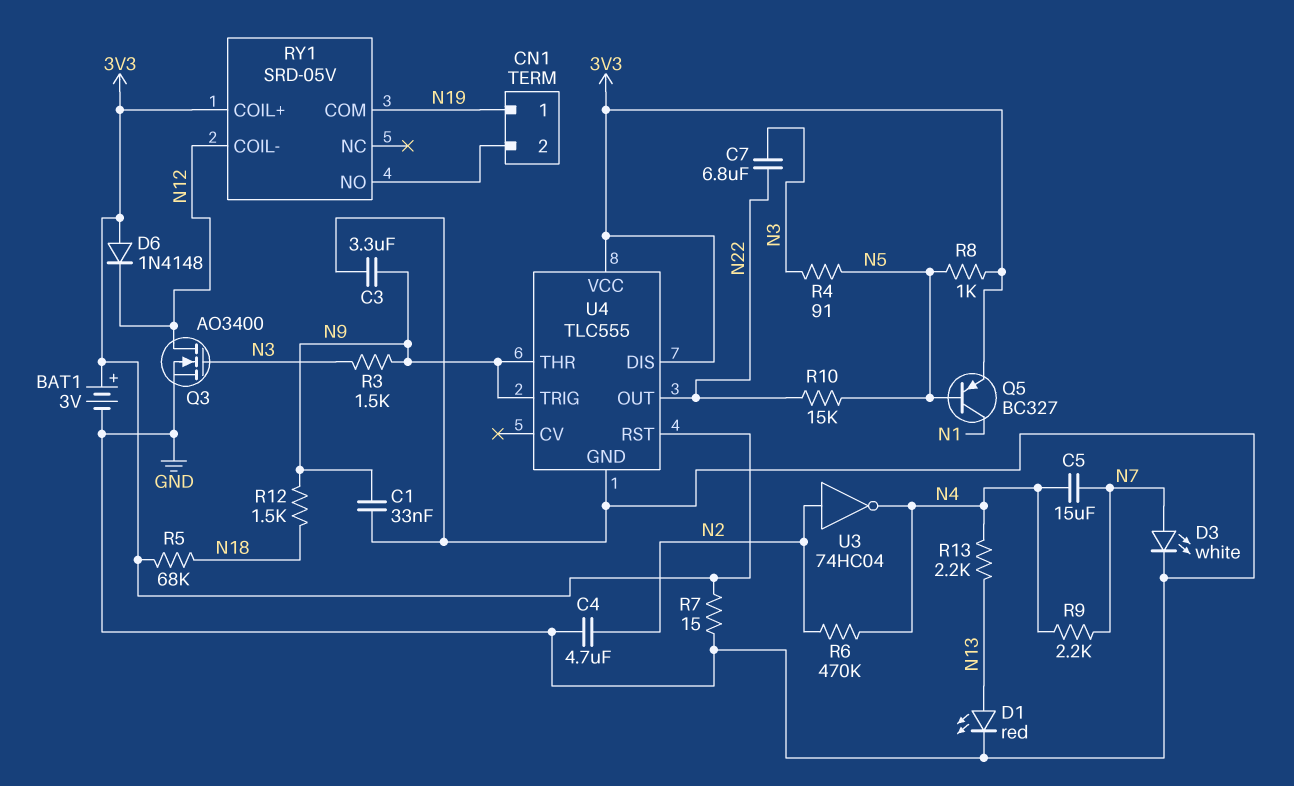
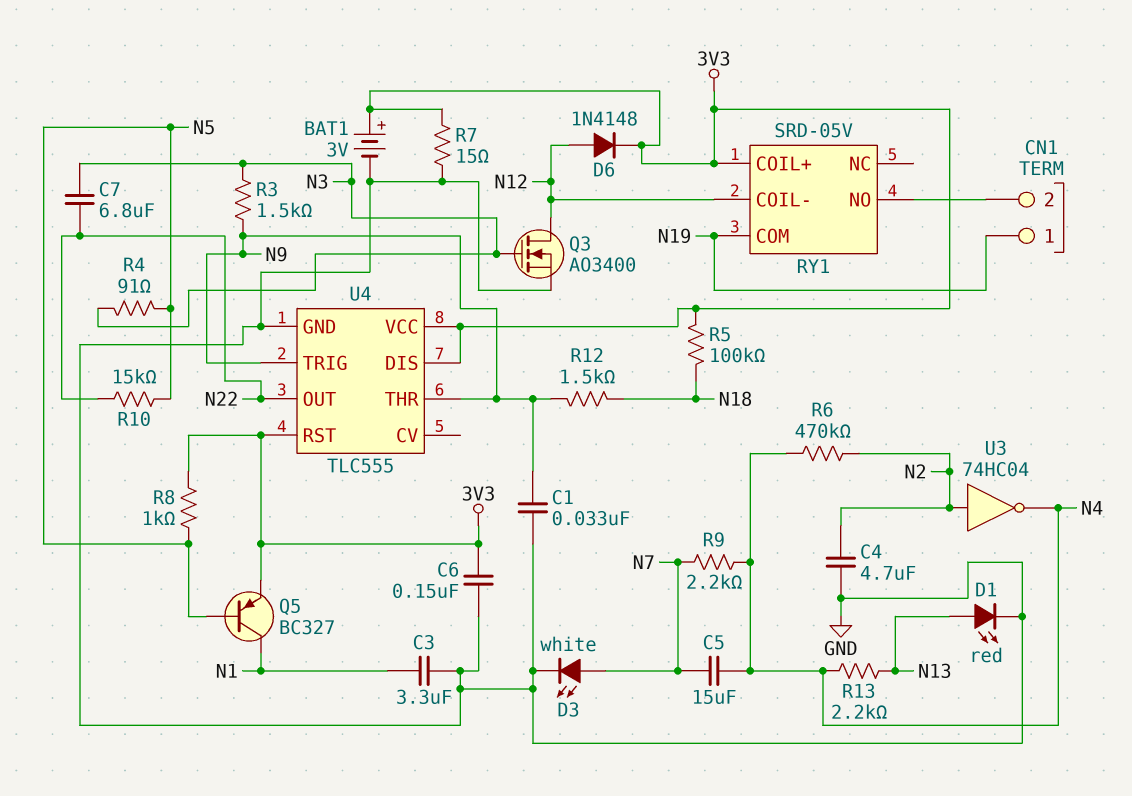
C3: 3.3uF (GND, N9) -> 3.3uF (GND, N1)
C6: none -> 150nF (3V3, GND)
D6: diode 1N4148 (A 3V3, K N12) -> diode 1N4148 (A N12, K 3V3)
R5: 68k (3V3, N18) -> 100k (3V3, N18)

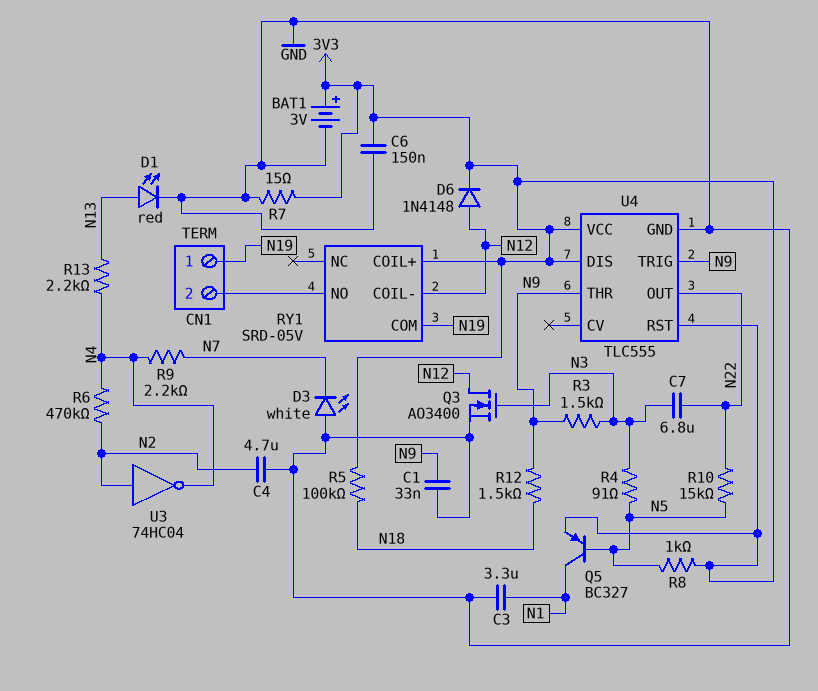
C5: 15uF (N4, N7) -> none
D3: LED white (A N7, K GND) -> LED white (A GND, K N7)

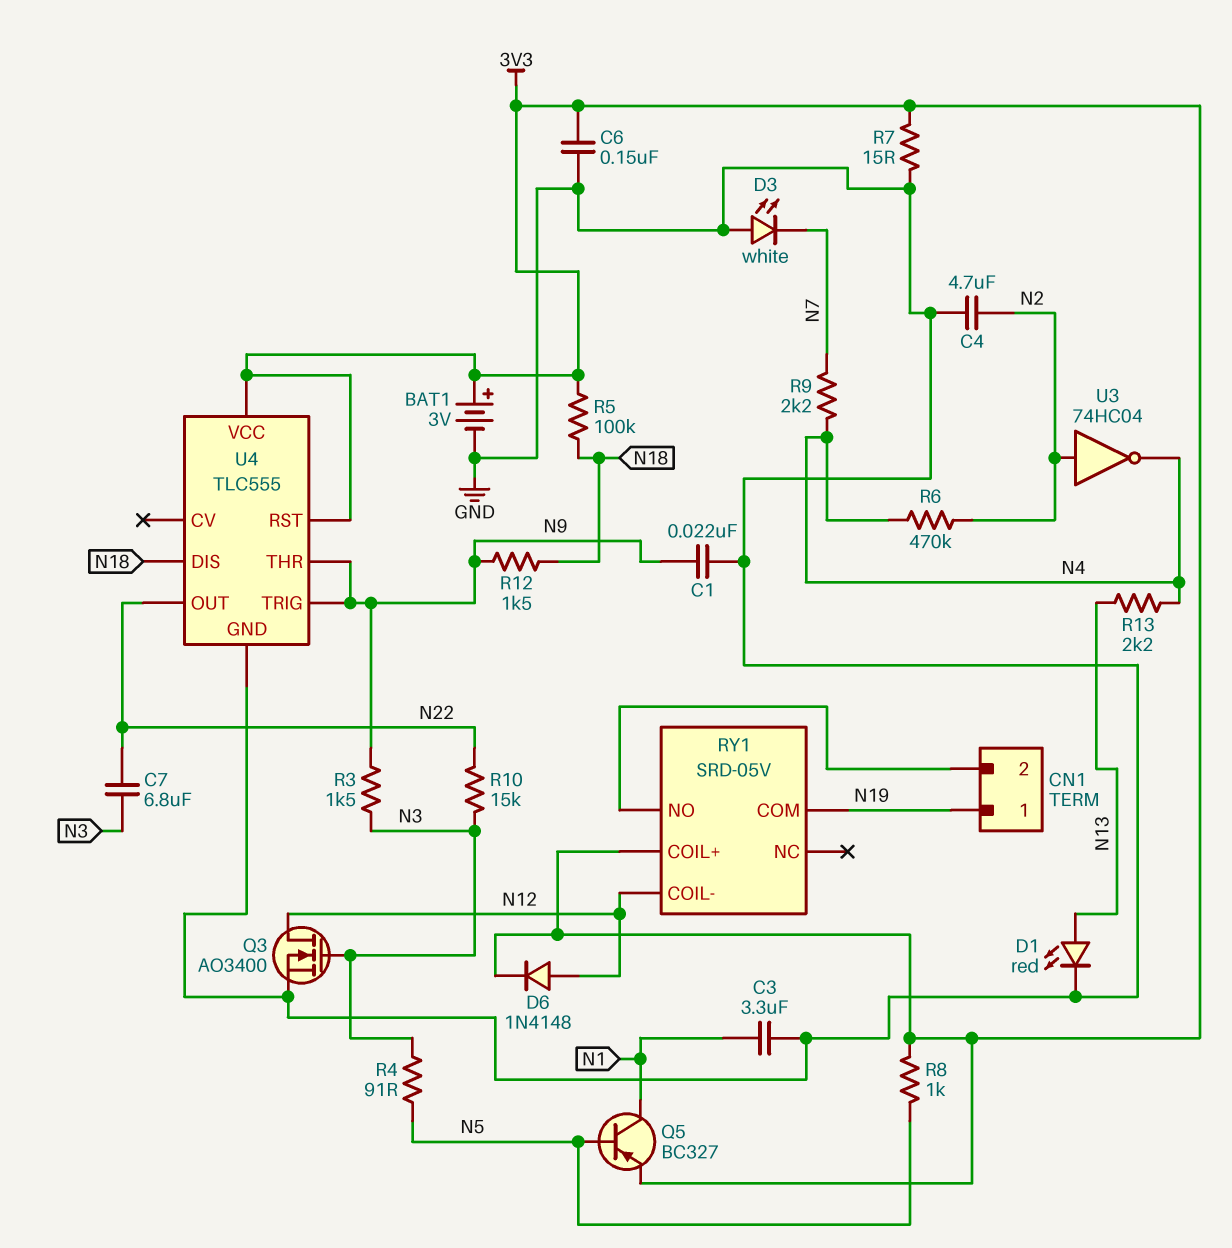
C1: 33nF (GND, N9) -> 22nF (GND, N9)
R10: 15k (N5, N22) -> 15k (N3, N22)
U4 pin DIS: 3V3 -> N18

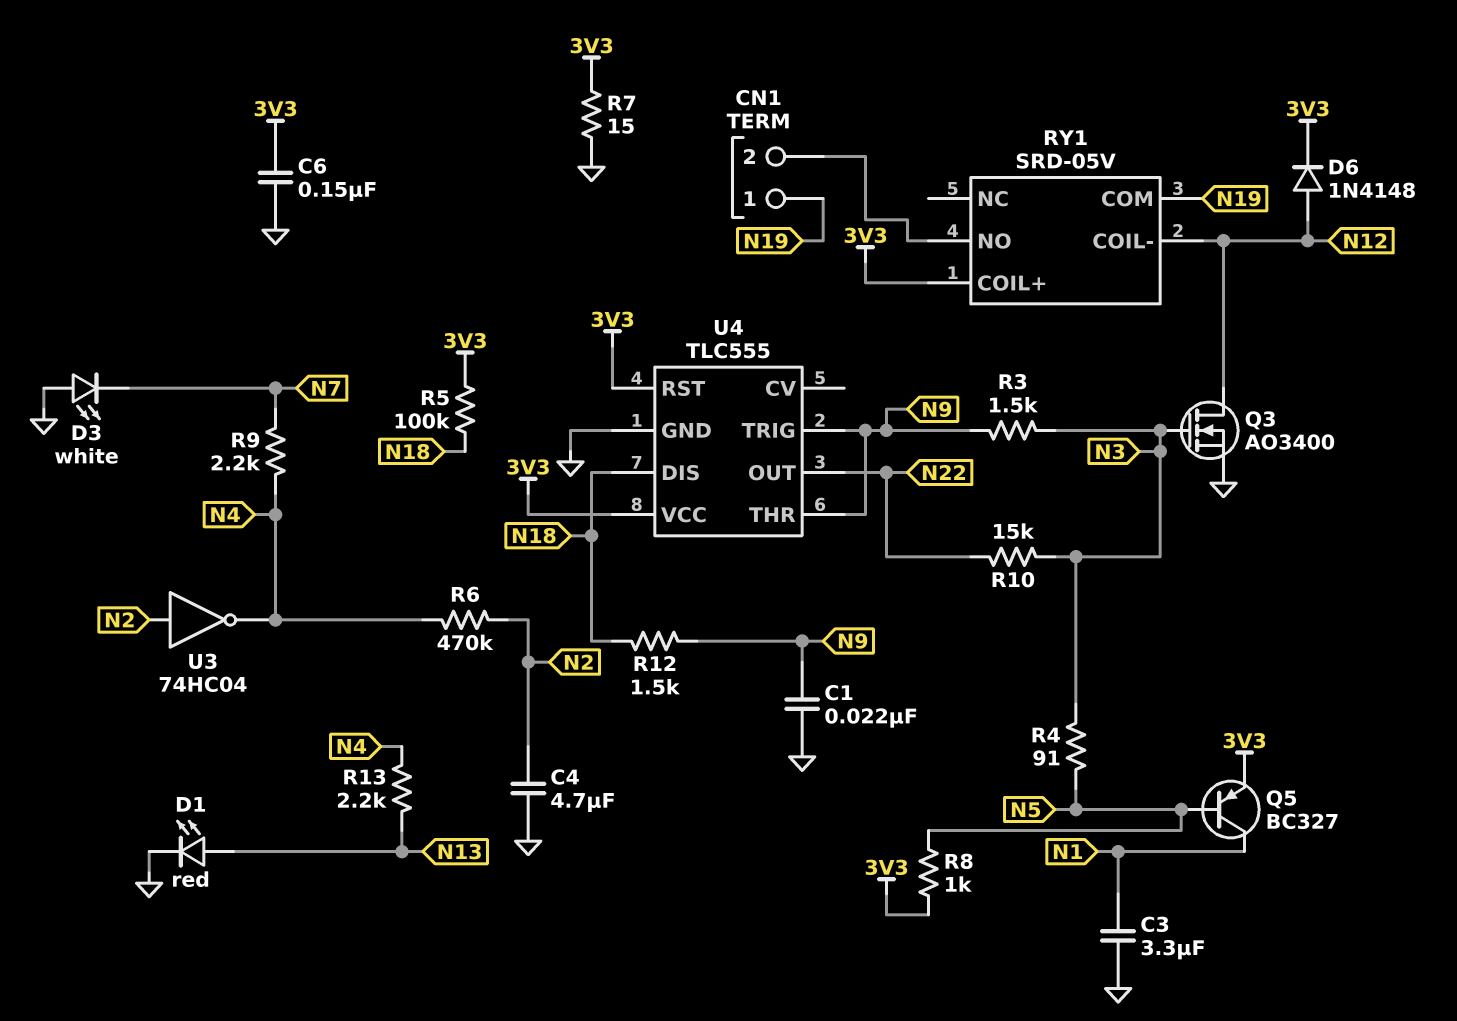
BAT1: 3V (plus 3V3, minus GND) -> none
C7: 6.8uF (N3, N22) -> none

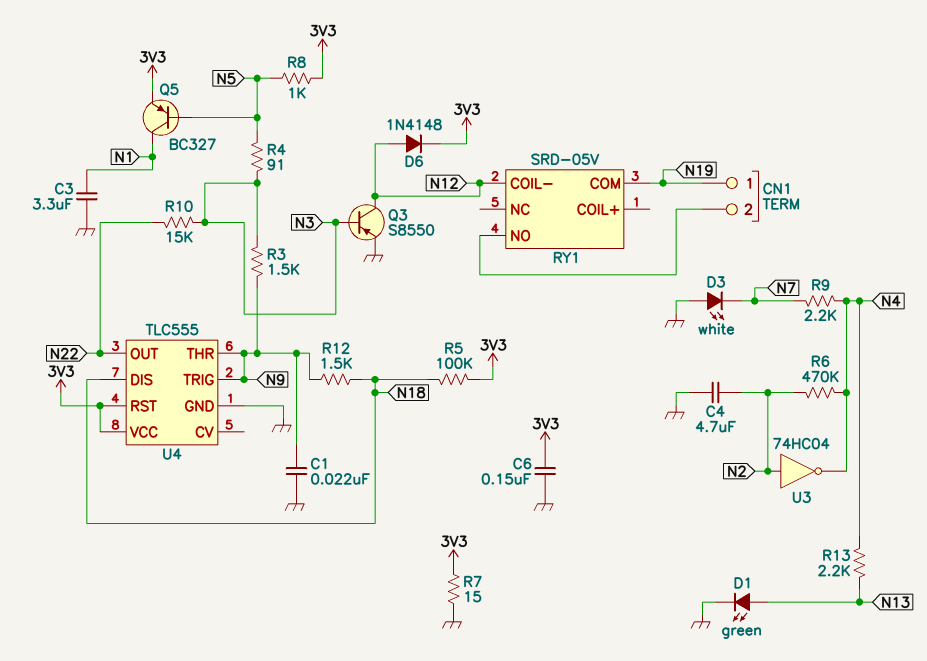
D1: LED red (A N13, K GND) -> LED green (A N13, K GND)
Q3: NMOS AO3400 (G N3, D N12, S GND) -> PNP S8550 (B N3, C N12, E GND)
RY1 pin COIL+: 3V3 -> none

